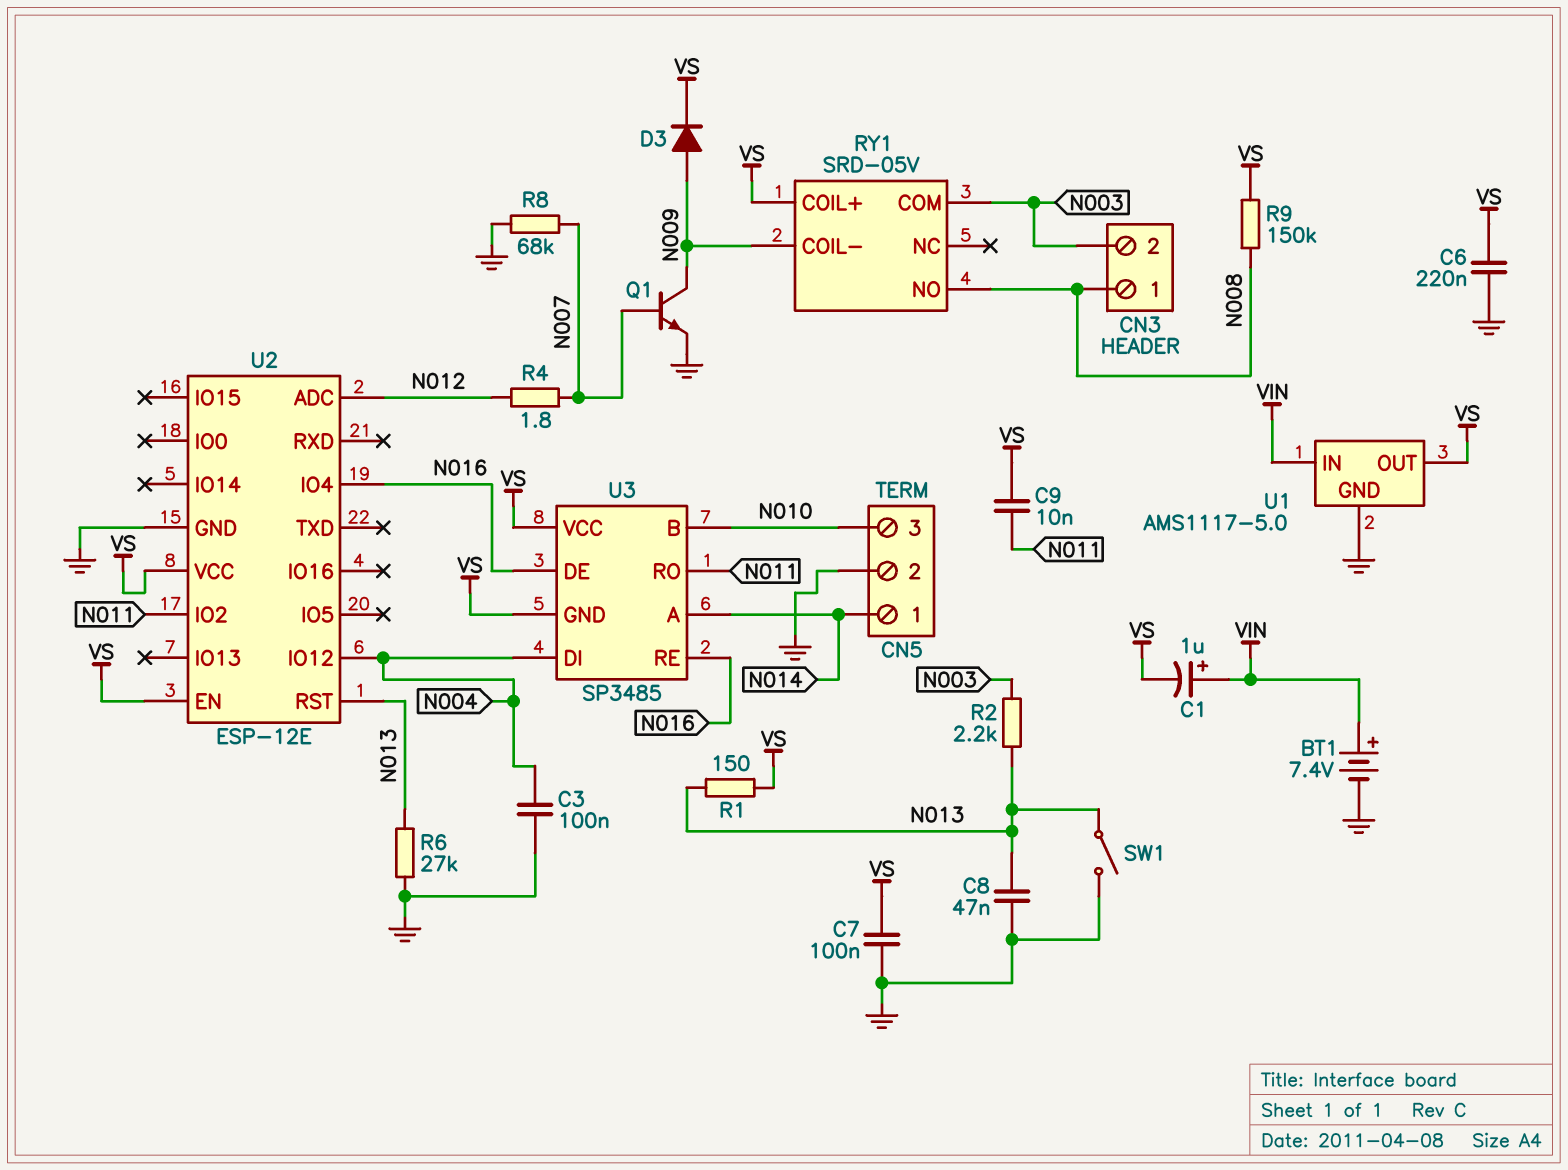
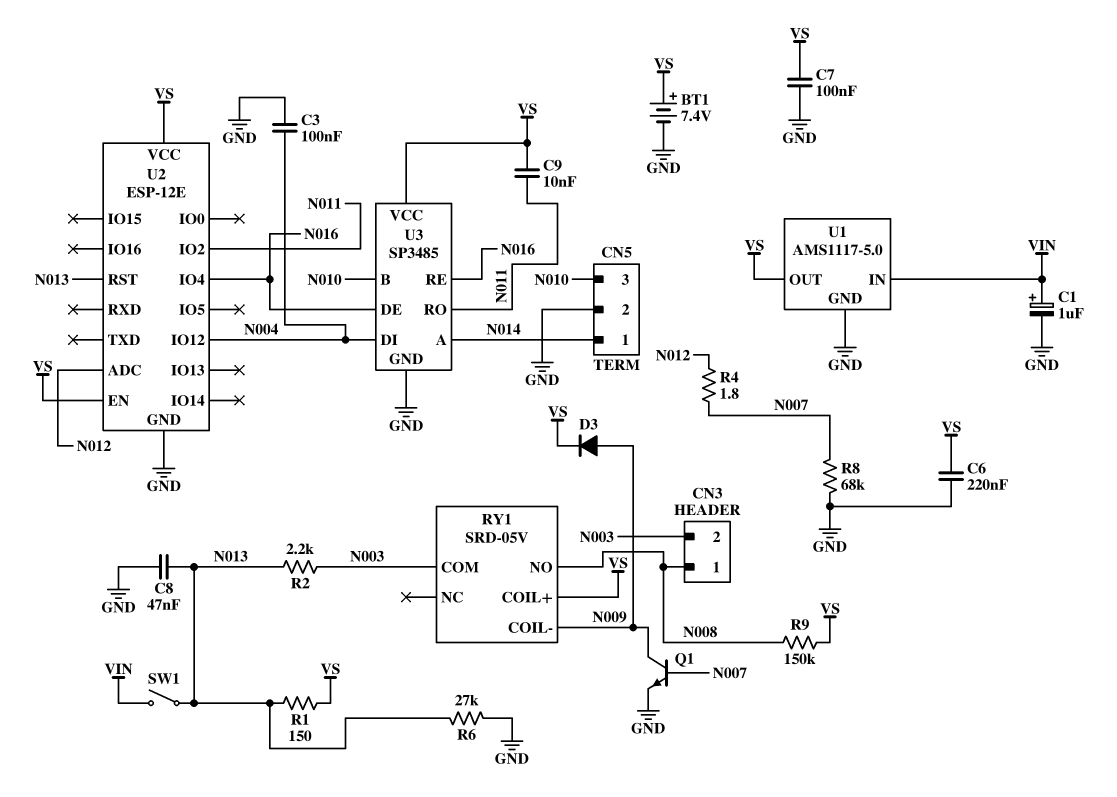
BT1: 7.4V (plus VIN, minus GND) -> 7.4V (plus VS, minus GND)
C1: 1uF (plus VIN, minus VS) -> 1uF (plus VIN, minus GND)
SW1: switch (GND, N013) -> switch (N013, VIN)
U3 pin GND: VS -> GND

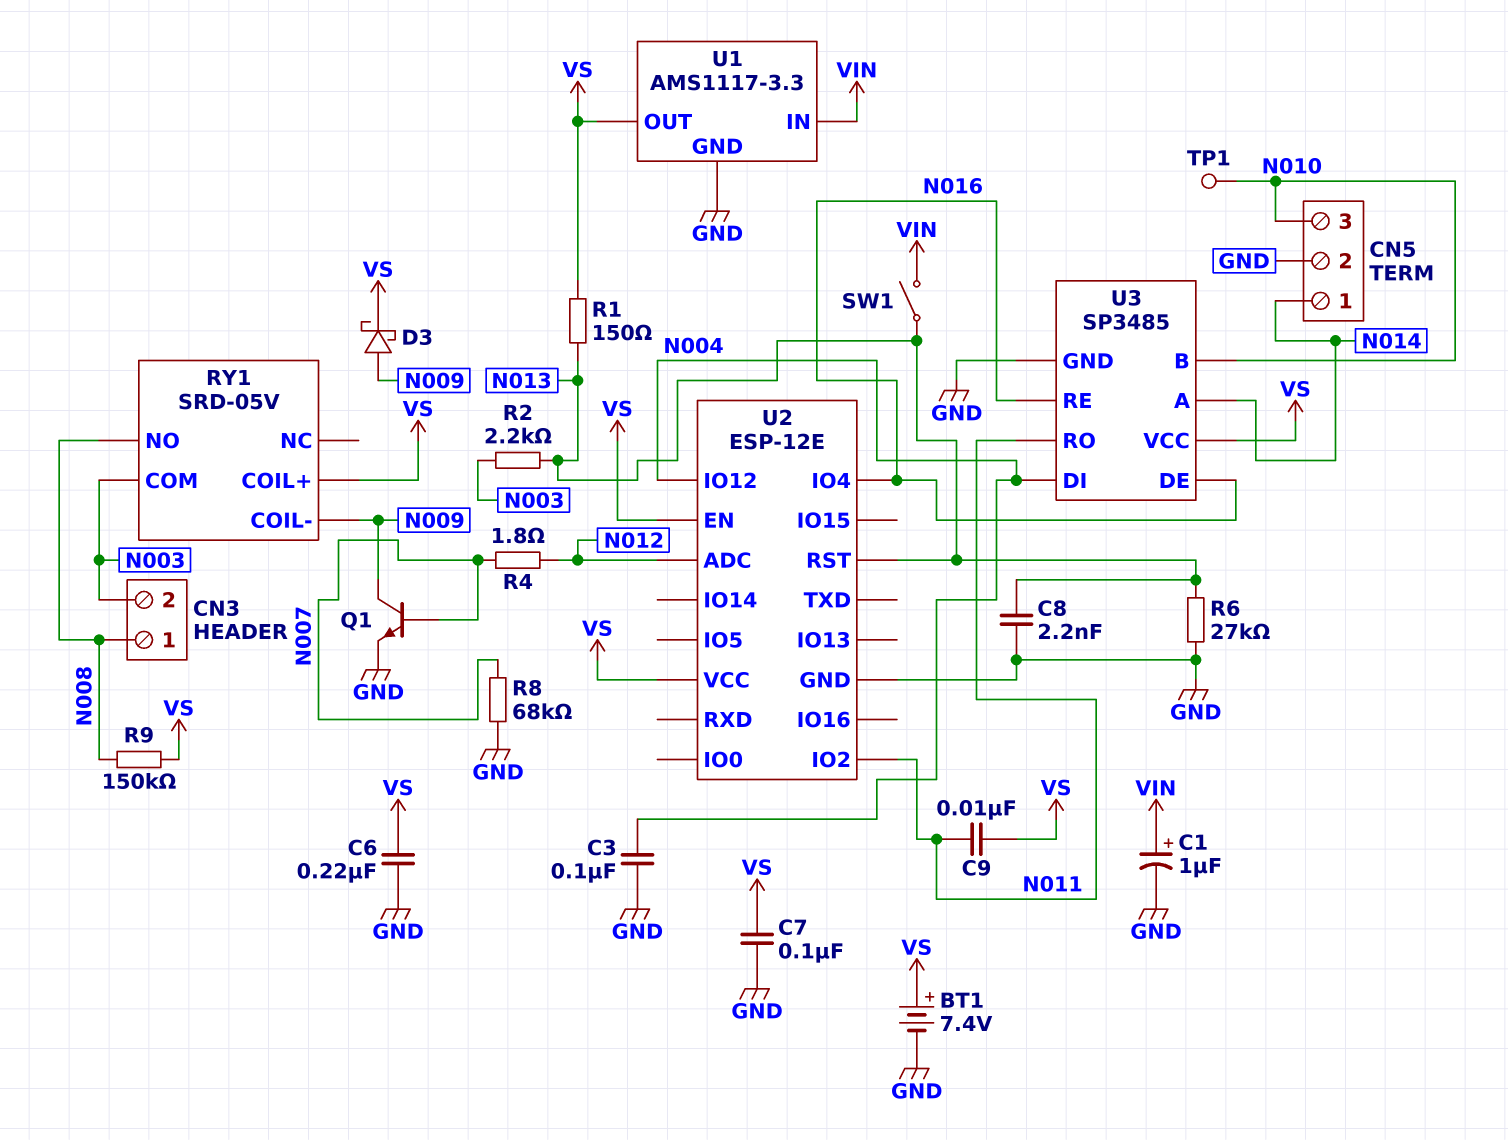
C8: 47nF (GND, N013) -> 2.2nF (GND, N013)
D3: diode (A N009, K VS) -> schottky (A N009, K VS)
TP1: none -> test point (N010)
U1: AMS1117-5.0 -> AMS1117-3.3

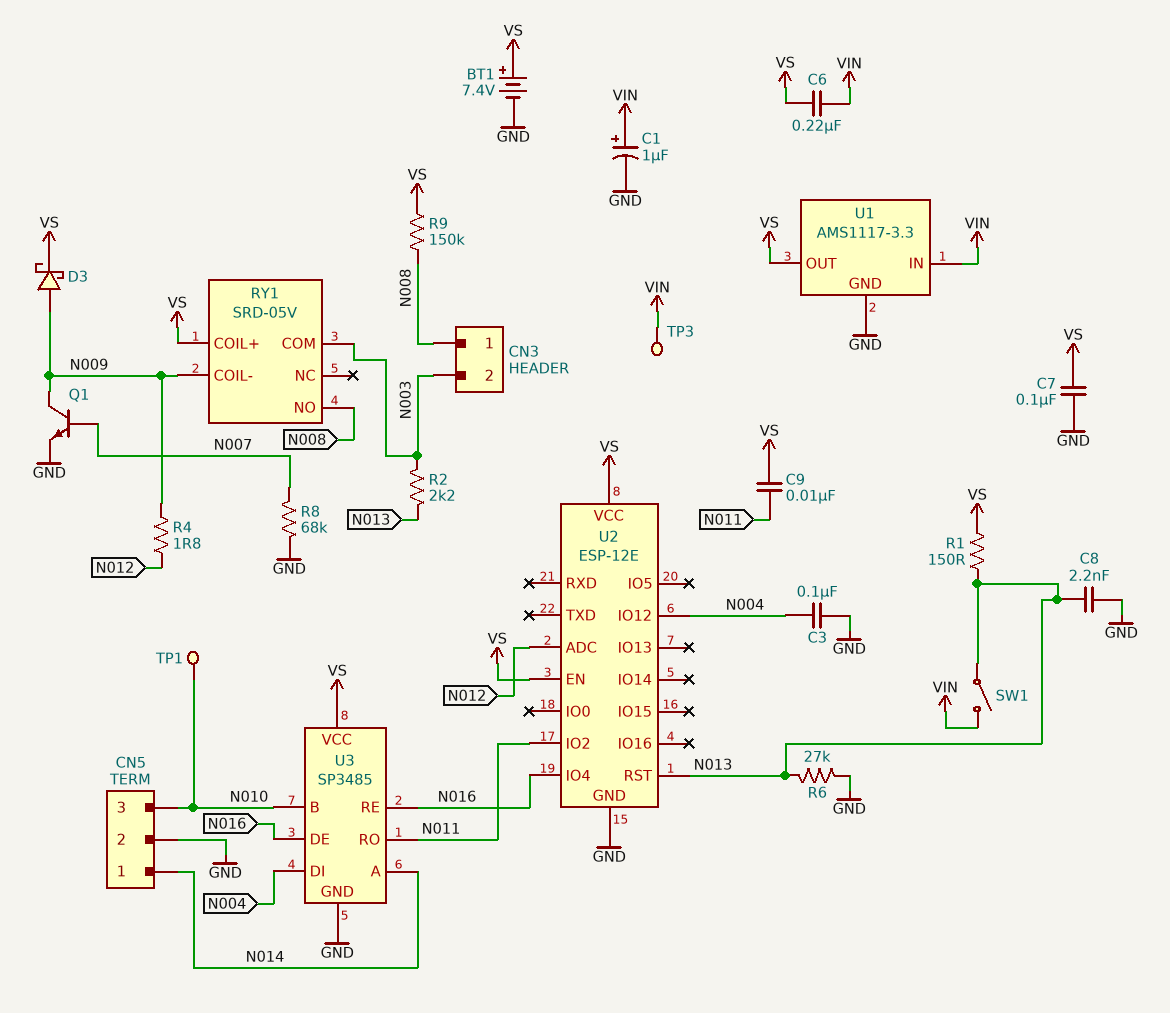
C6: 220nF (GND, VS) -> 220nF (VIN, VS)
R4: 1.8 (N007, N012) -> 1.8 (N009, N012)
TP3: none -> test point (VIN)

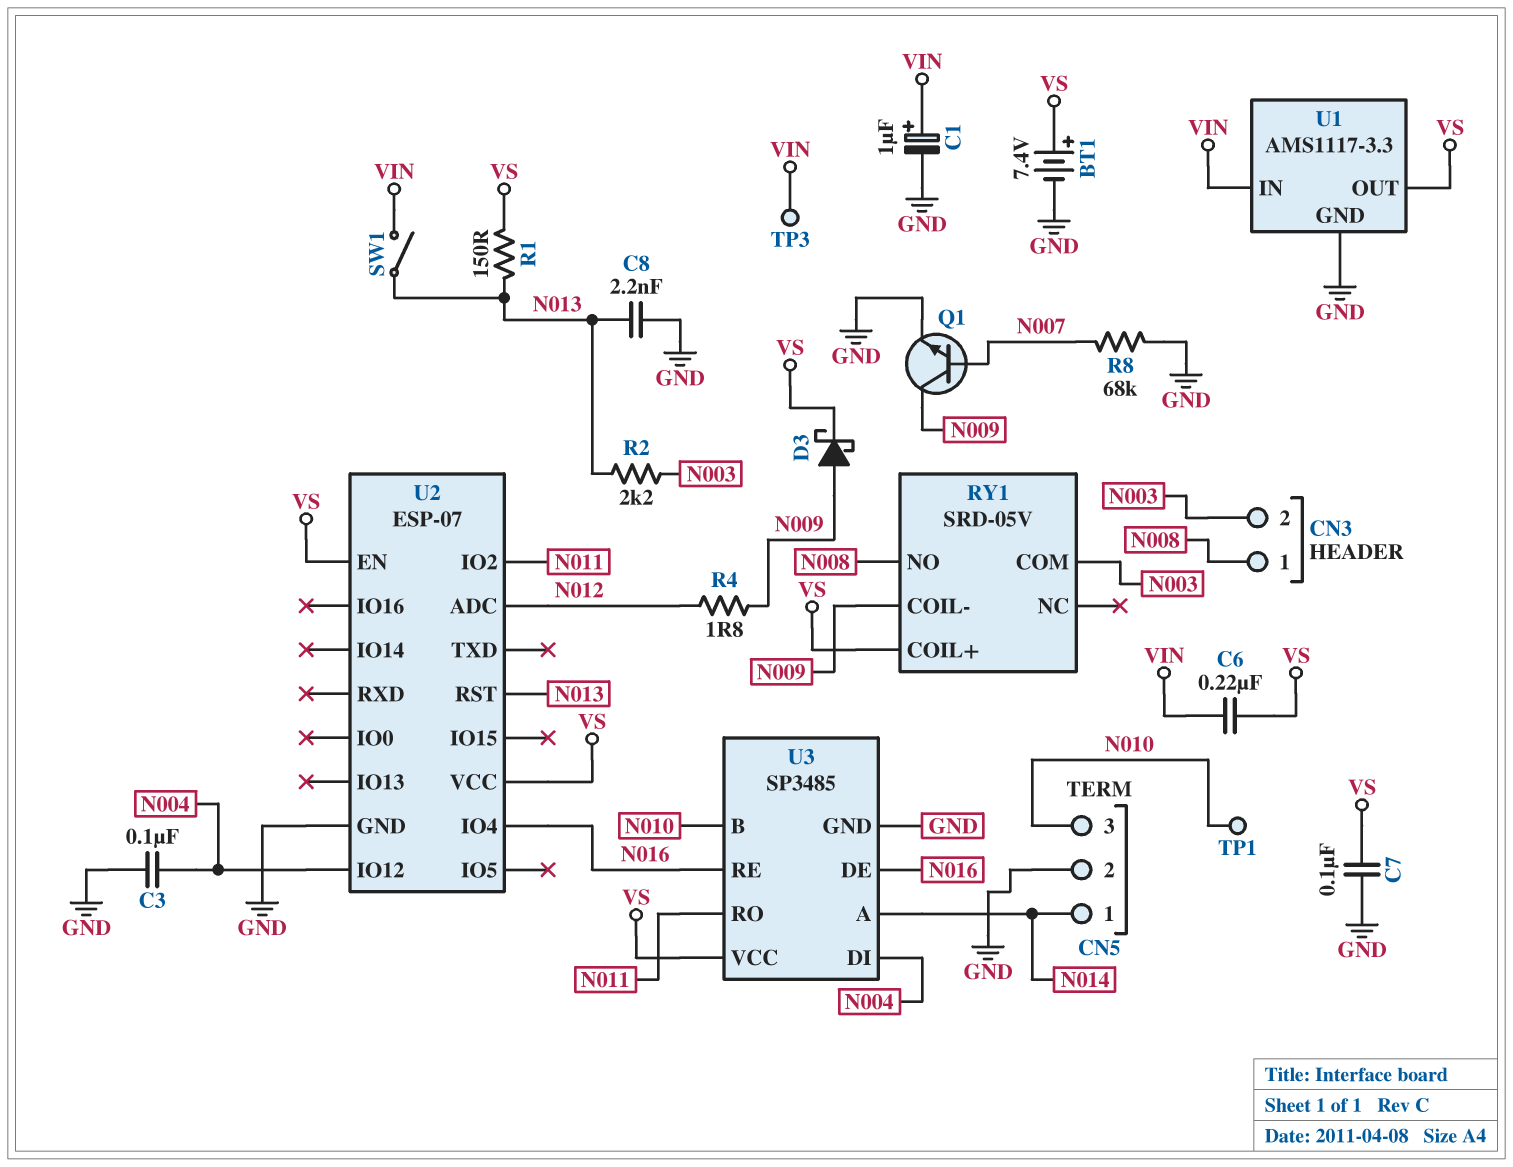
C9: 10nF (N011, VS) -> none
R6: 27k (GND, N013) -> none
R9: 150k (N008, VS) -> none
U2: ESP-12E -> ESP-07

